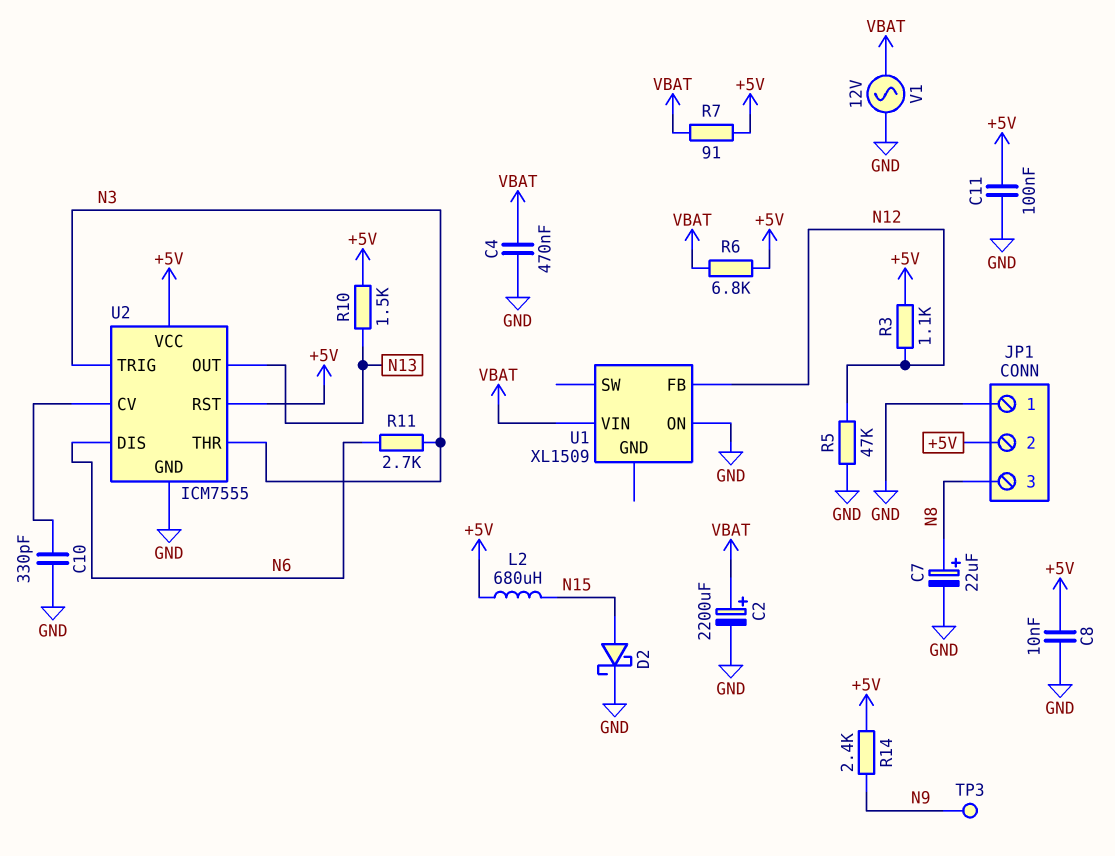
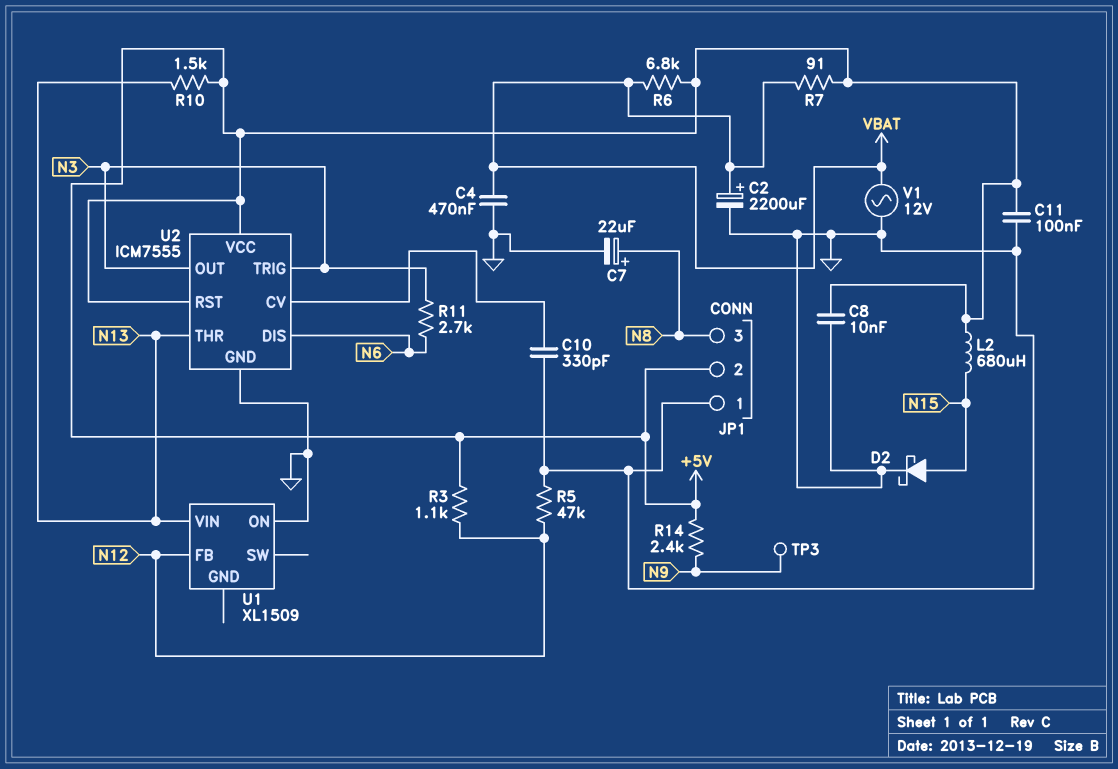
U1 pin VIN: VBAT -> N13
U2 pin OUT: N13 -> N3
U2 pin THR: N3 -> N13

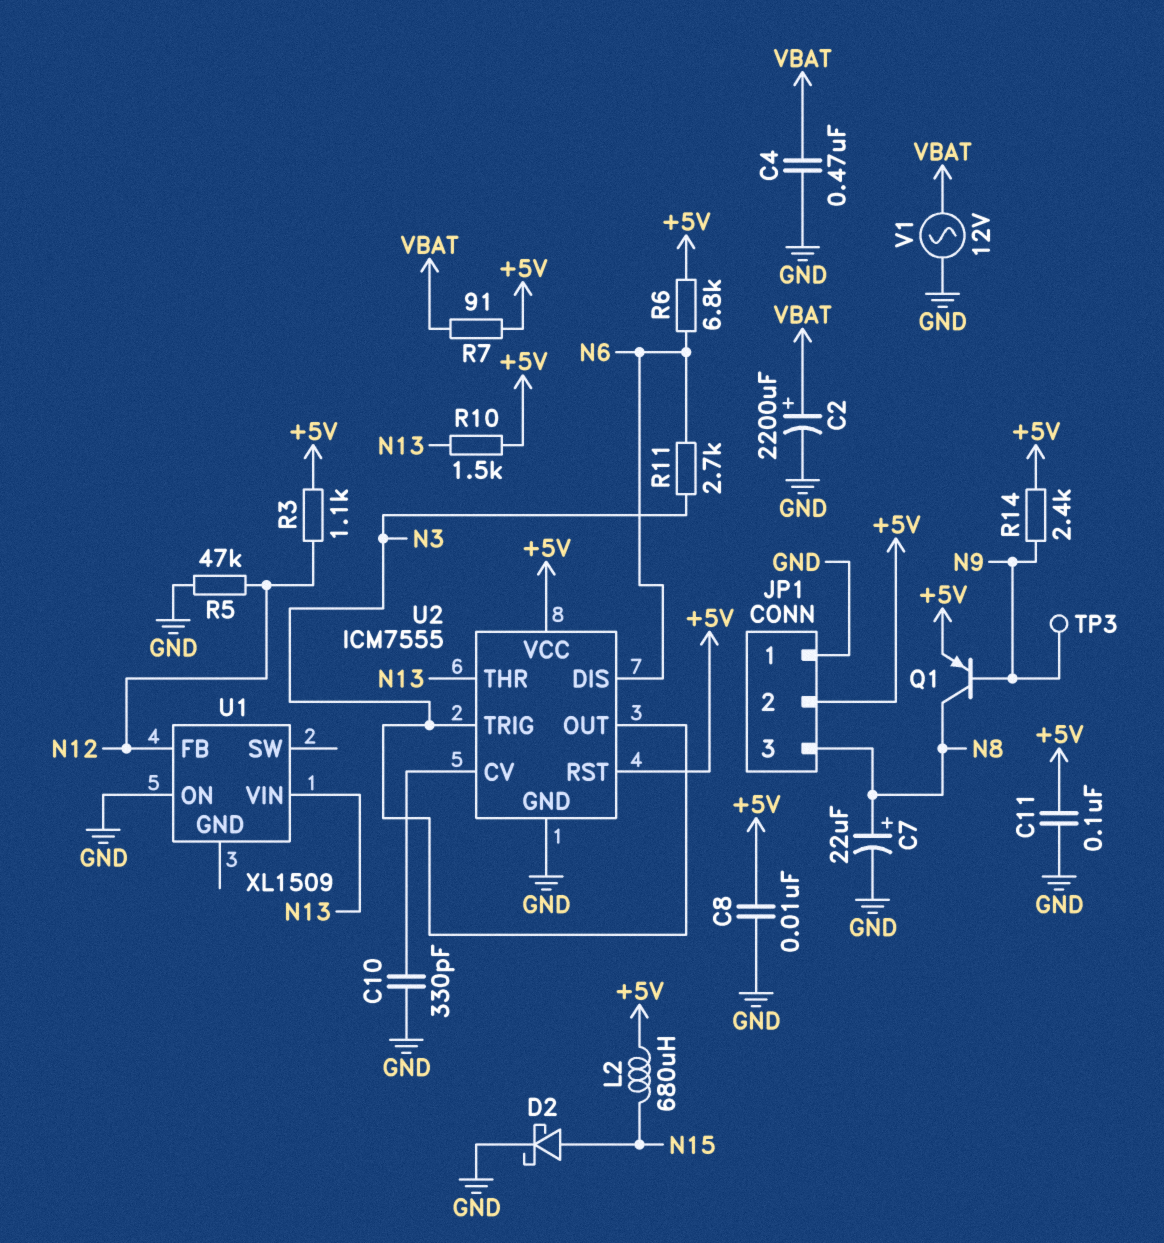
Q1: none -> PNP (B N9, C N8, E +5V)
R6: 6.8k (+5V, VBAT) -> 6.8k (+5V, N6)

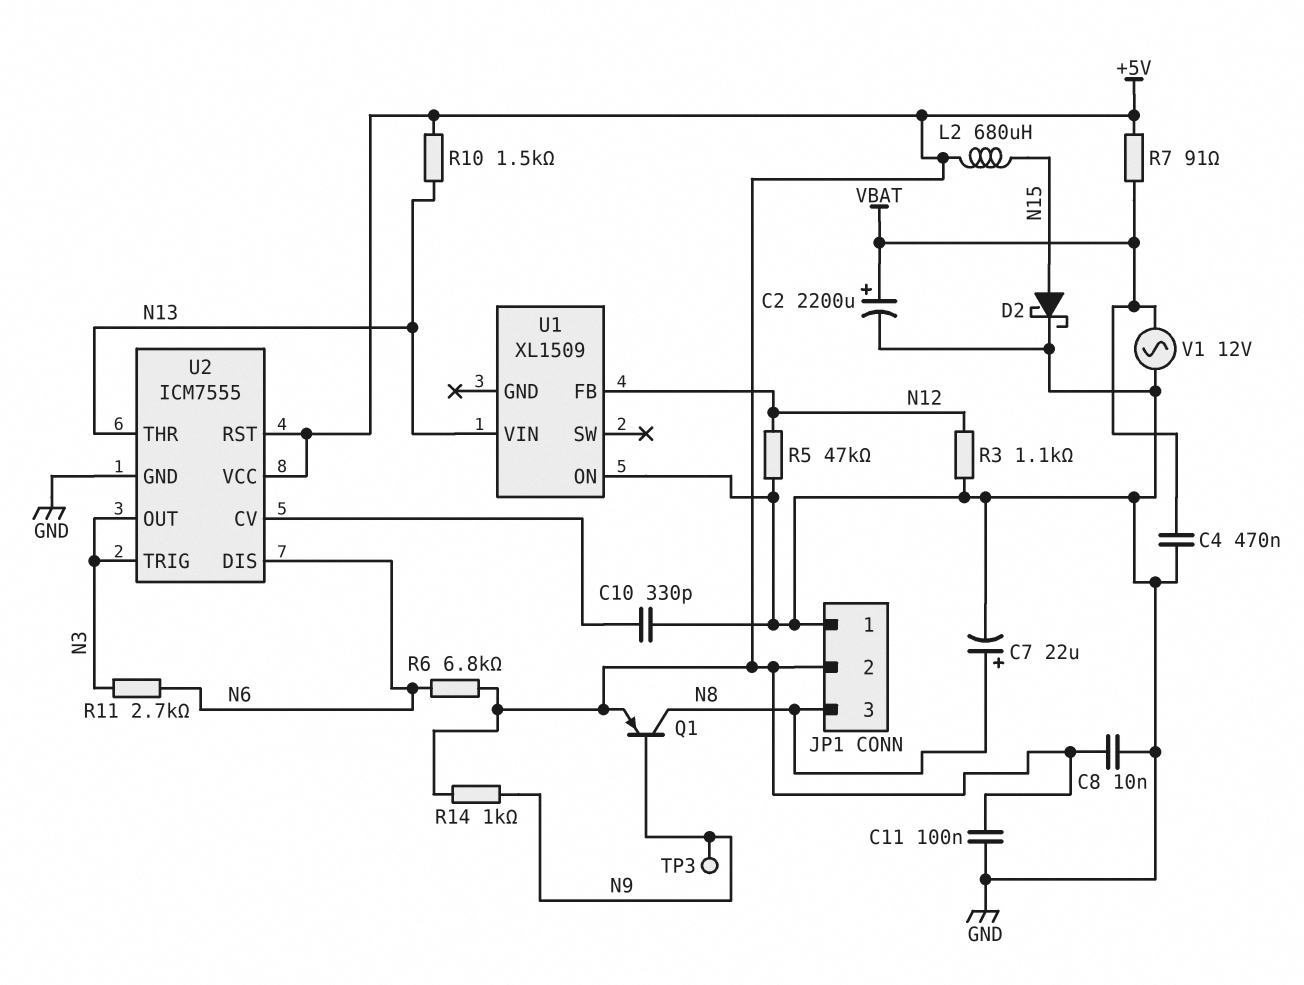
R3: 1.1k (+5V, N12) -> 1.1k (GND, N12)
R14: 2.4k (+5V, N9) -> 1k (+5V, N9)

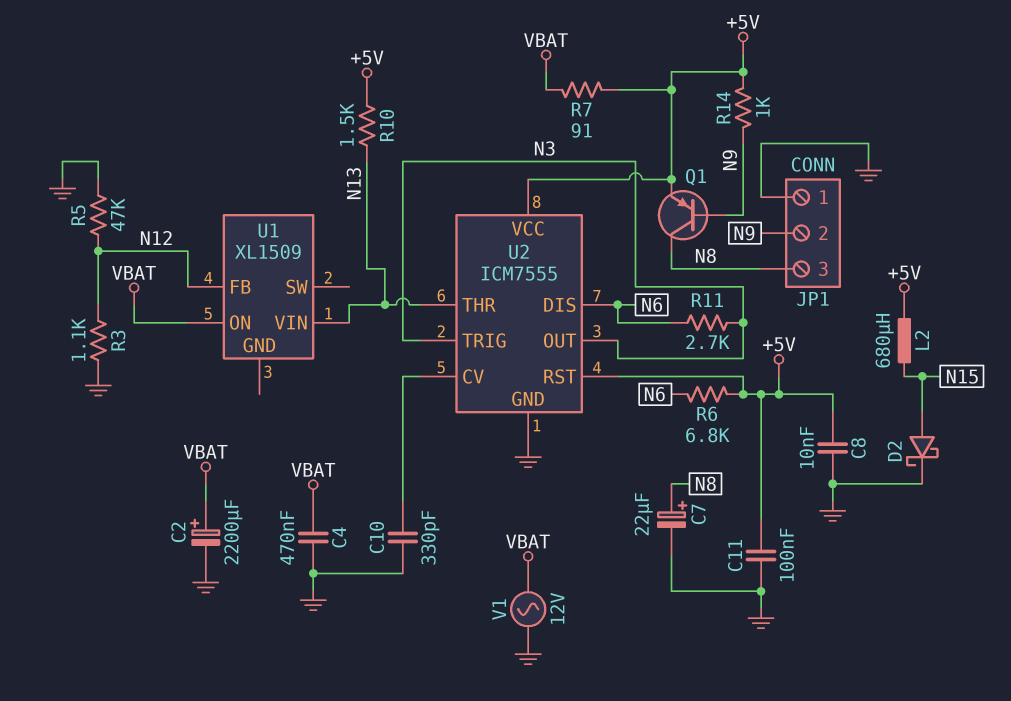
JP1 pin 2: +5V -> N9
TP3: test point (N9) -> none
U1 pin ON: GND -> VBAT

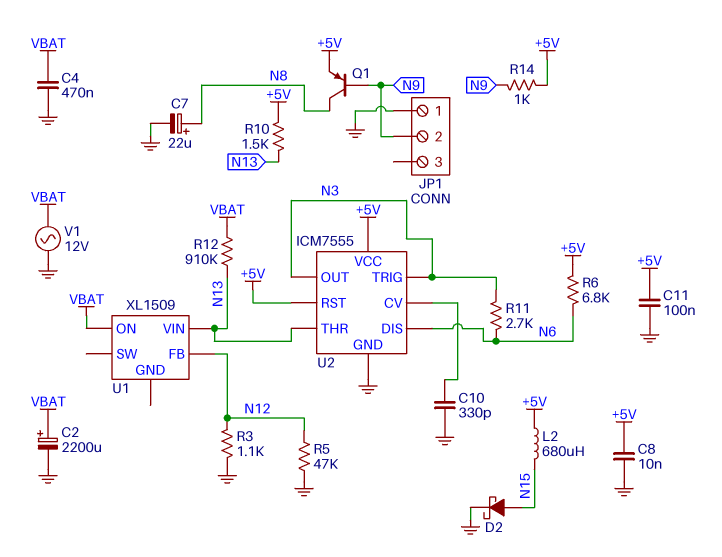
JP1 pin 3: N8 -> none
R7: 91 (+5V, VBAT) -> none
R12: none -> 910k (N13, VBAT)

